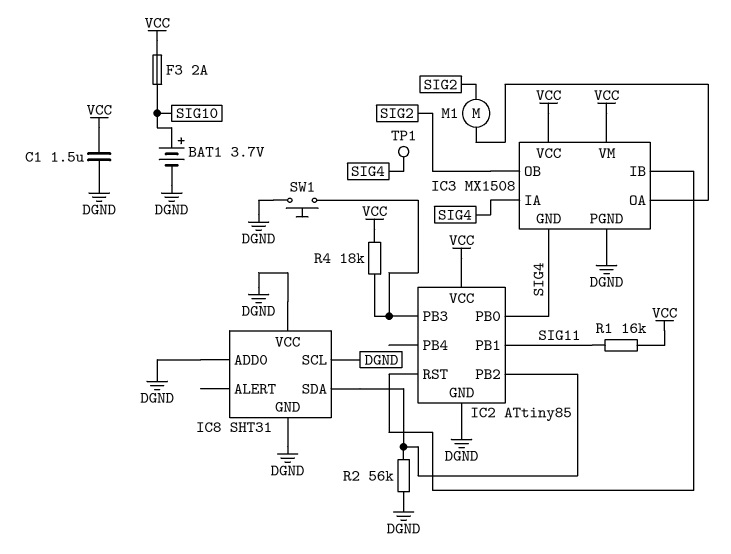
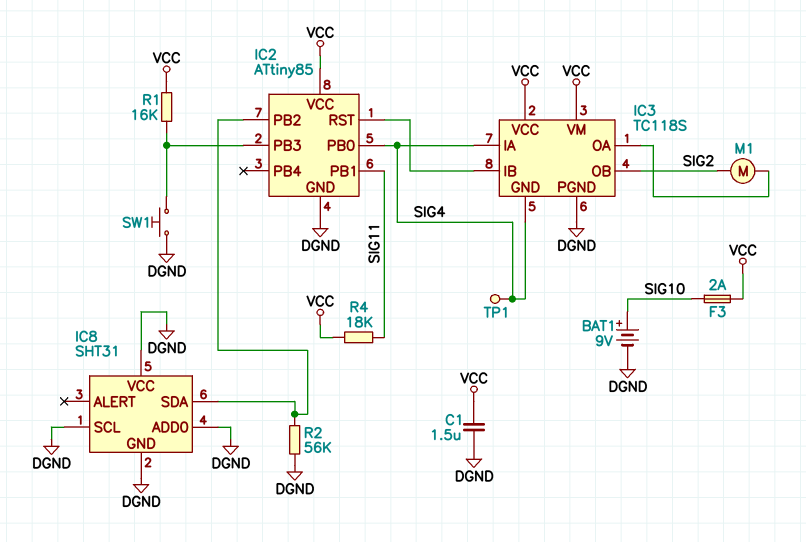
BAT1: 3.7V (plus SIG10, minus DGND) -> 9V (plus SIG10, minus DGND)
IC3: MX1508 -> TC118S
R1: 16k (SIG11, VCC) -> 16k (IC2/PB3, VCC)
R4: 18k (IC2/PB3, VCC) -> 18k (SIG11, VCC)

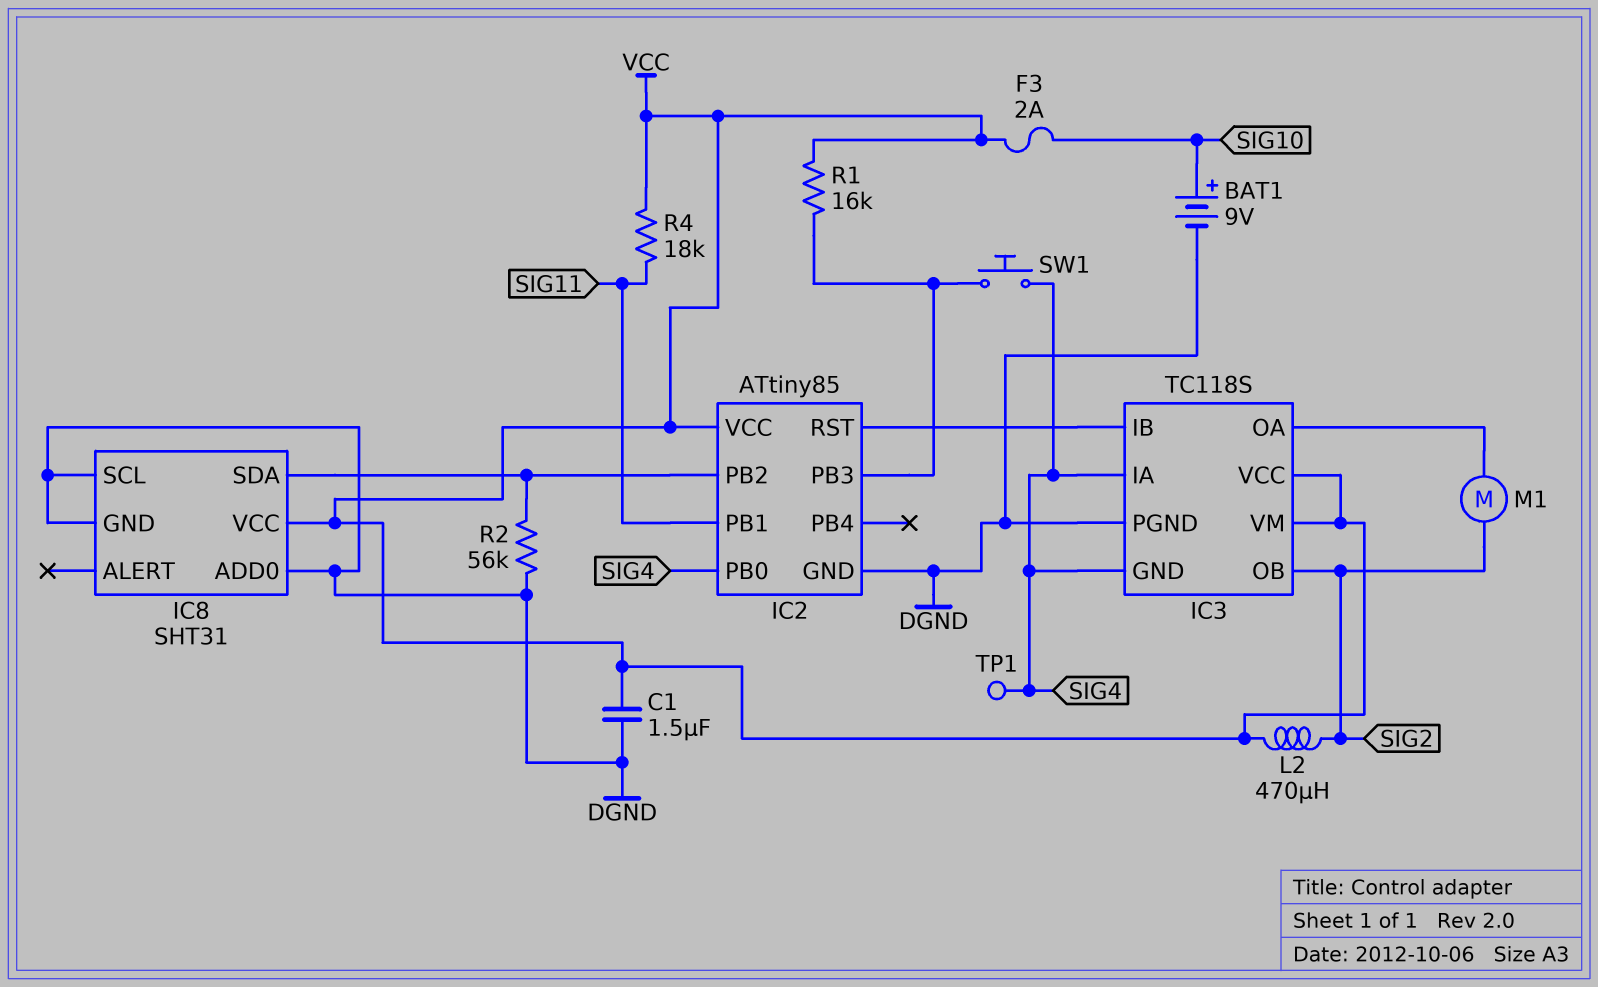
IC8 pin VCC: DGND -> VCC
L2: none -> 470uH (SIG2, VCC)
SW1: button (DGND, IC2/PB3) -> button (IC2/PB3, SIG4)

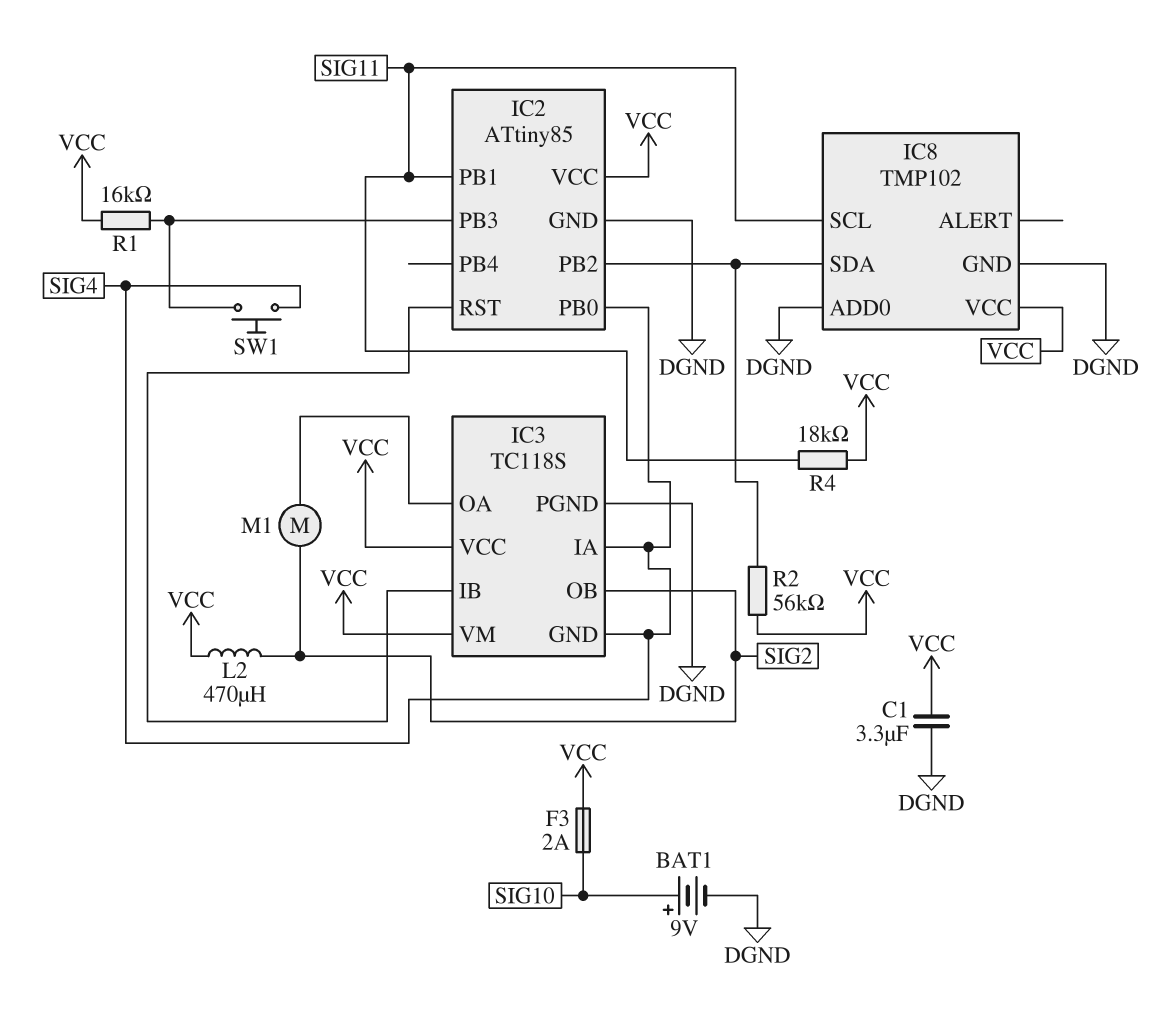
C1: 1.5uF (DGND, VCC) -> 3.3uF (DGND, VCC)
IC8: SHT31 -> TMP102
IC8 pin SCL: DGND -> SIG11
R2: 56k (DGND, IC2/PB2) -> 56k (IC2/PB2, VCC)
TP1: test point (SIG4) -> none

